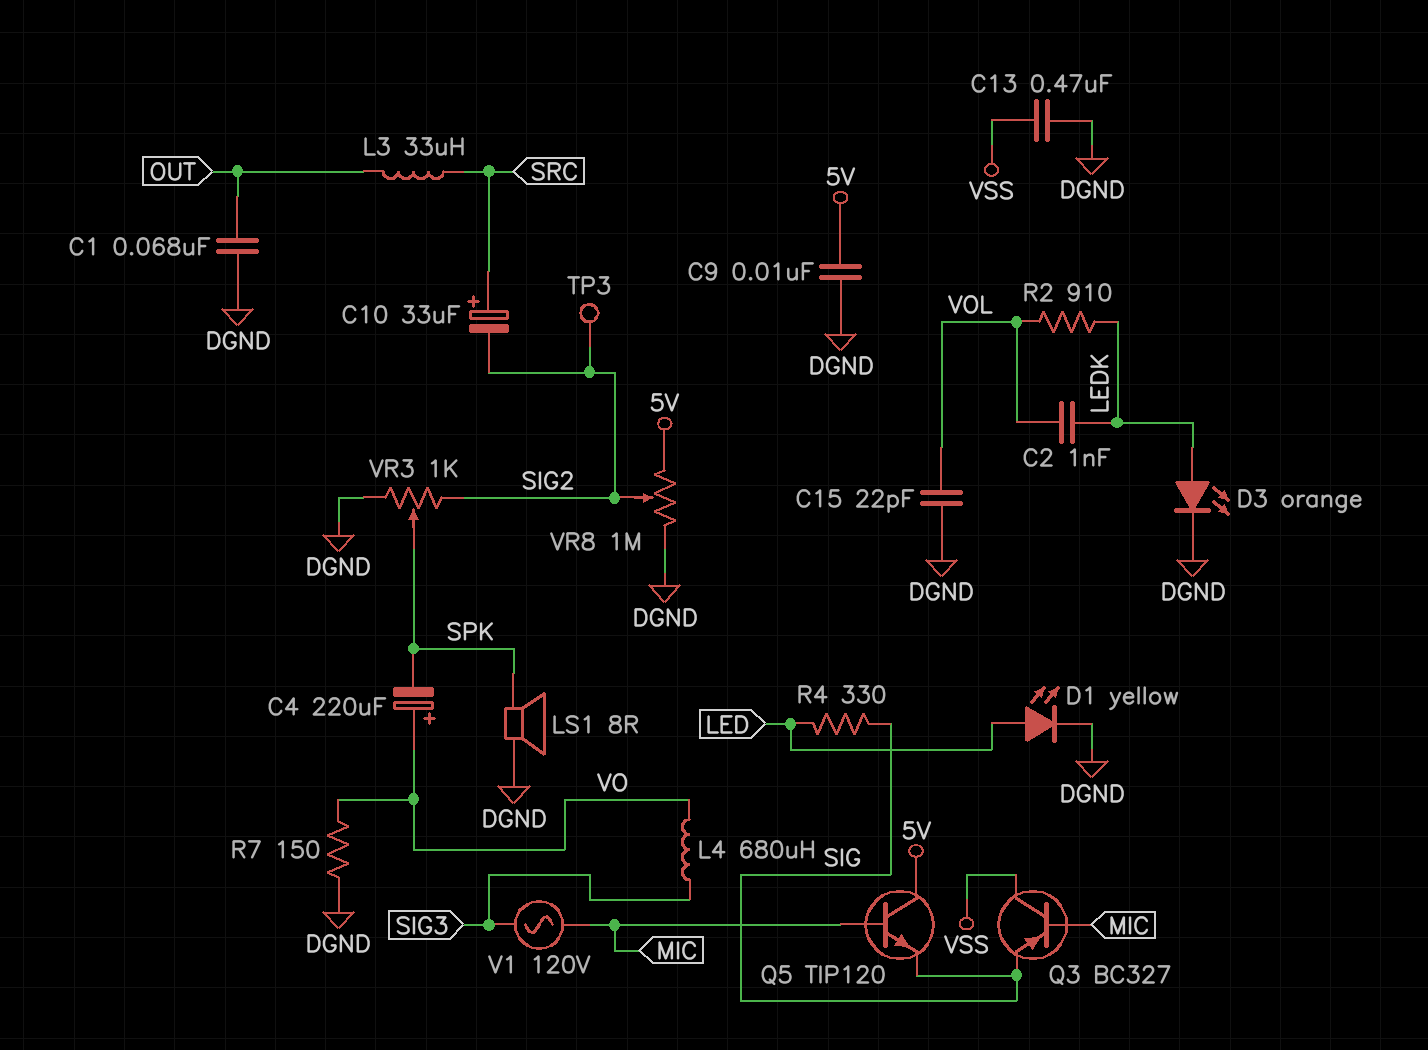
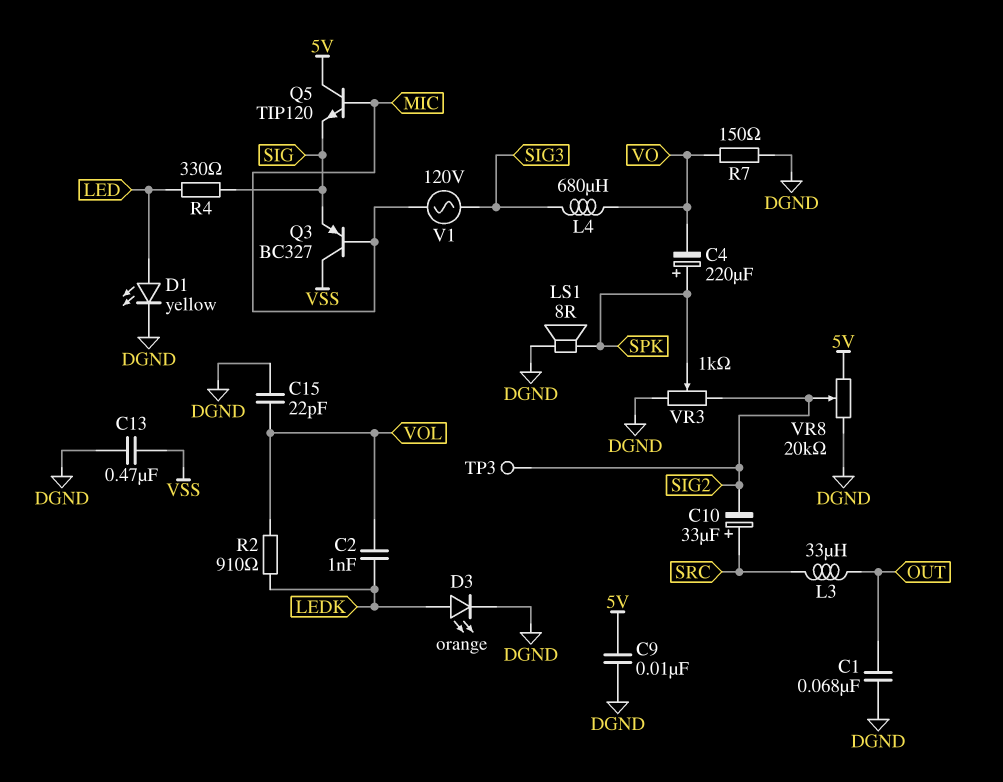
C4: 220uF (plus VO, minus SPK) -> 220uF (plus SPK, minus VO)
VR8: 1M (5V, DGND, wiper SIG2) -> 20k (5V, DGND, wiper SIG2)

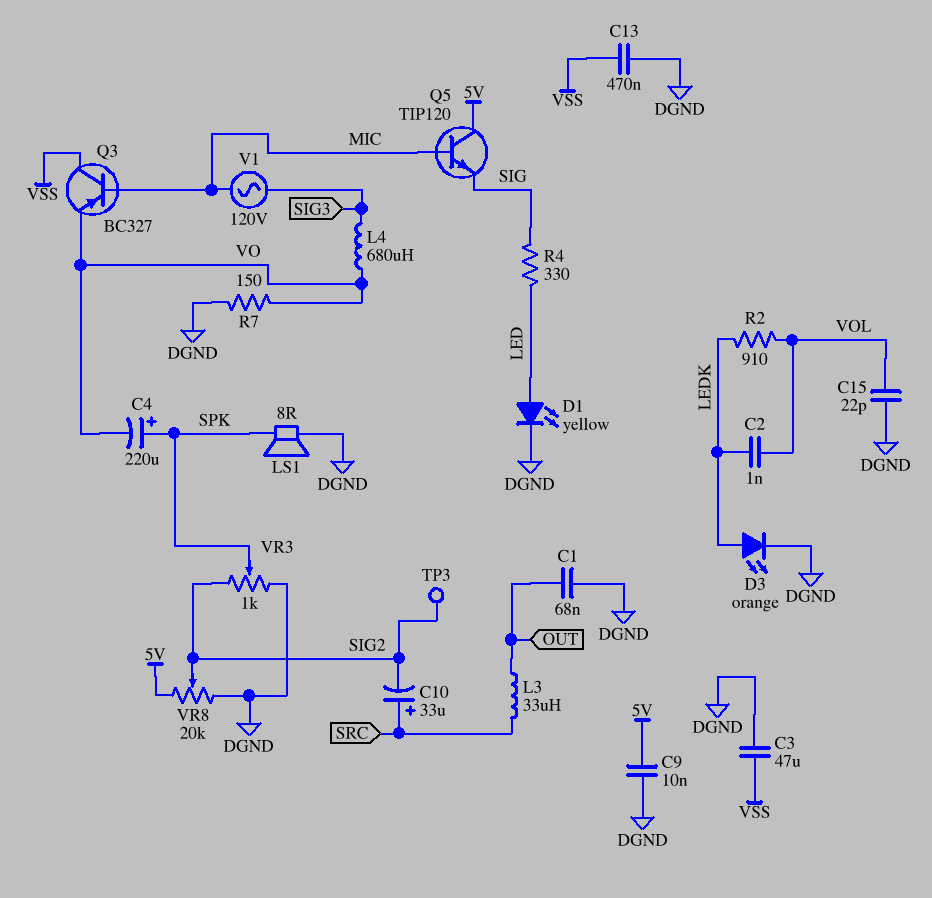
C3: none -> 47uF (DGND, VSS)
Q3: PNP BC327 (B MIC, C VSS, E SIG) -> PNP BC327 (B MIC, C VSS, E VO)

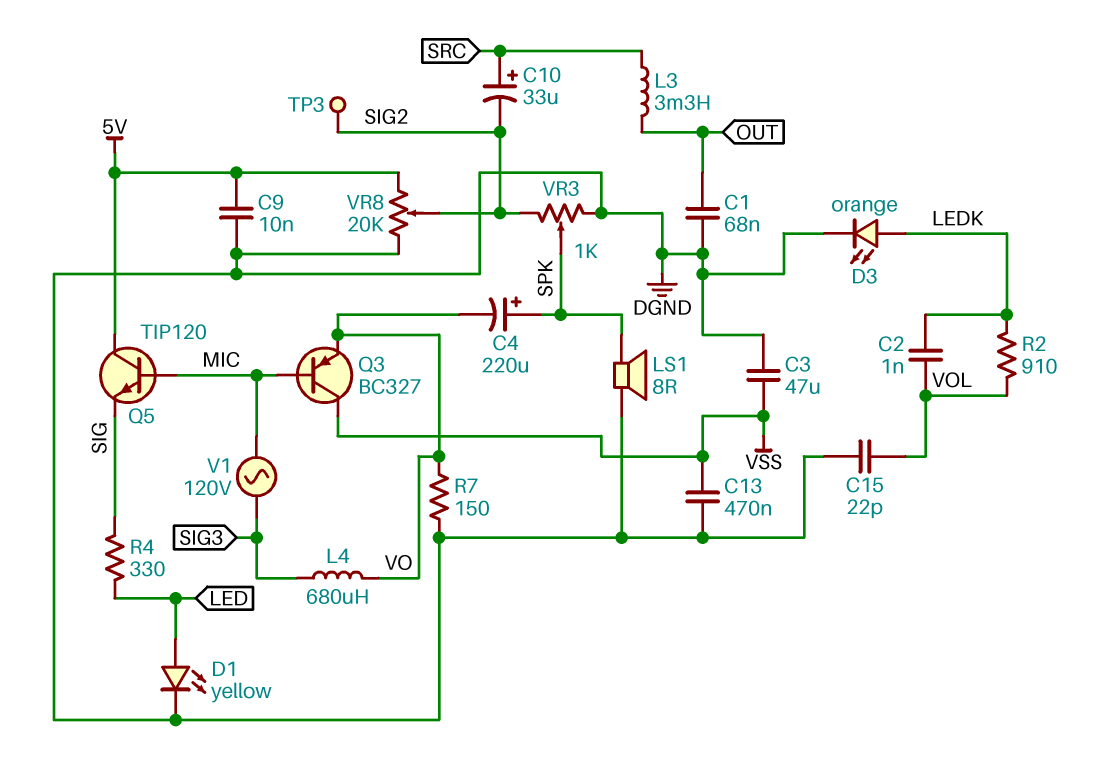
L3: 33uH (OUT, SRC) -> 3.3mH (OUT, SRC)

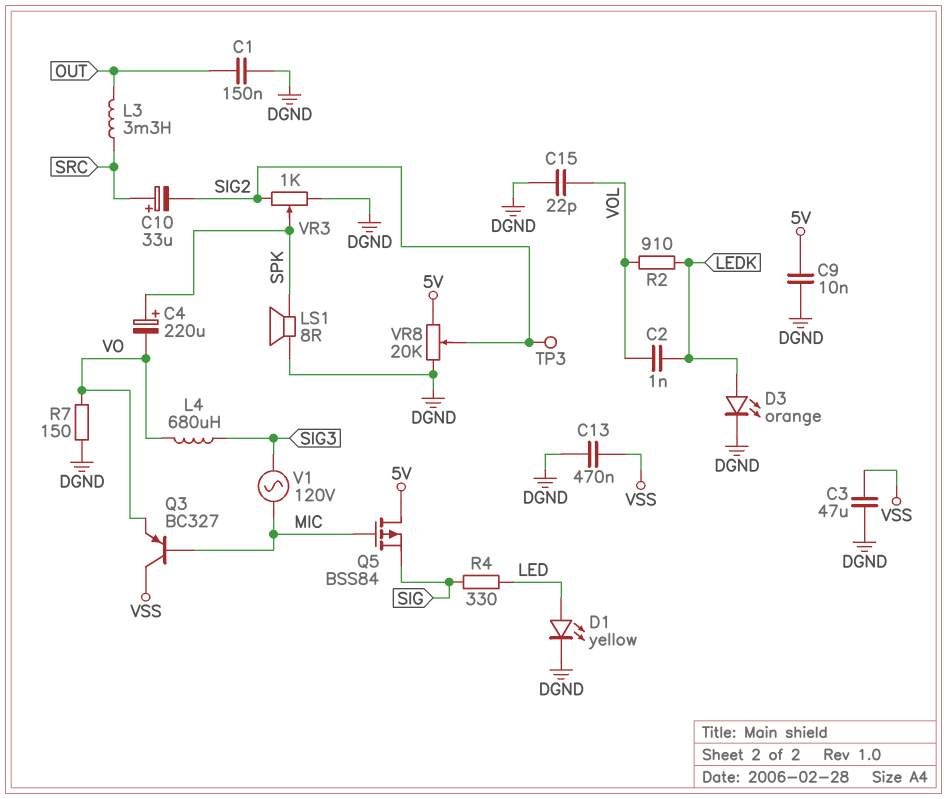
C1: 68nF (DGND, OUT) -> 150nF (DGND, OUT)
Q5: NPN TIP120 (B MIC, C 5V, E SIG) -> PMOS BSS84 (G MIC, D 5V, S SIG)

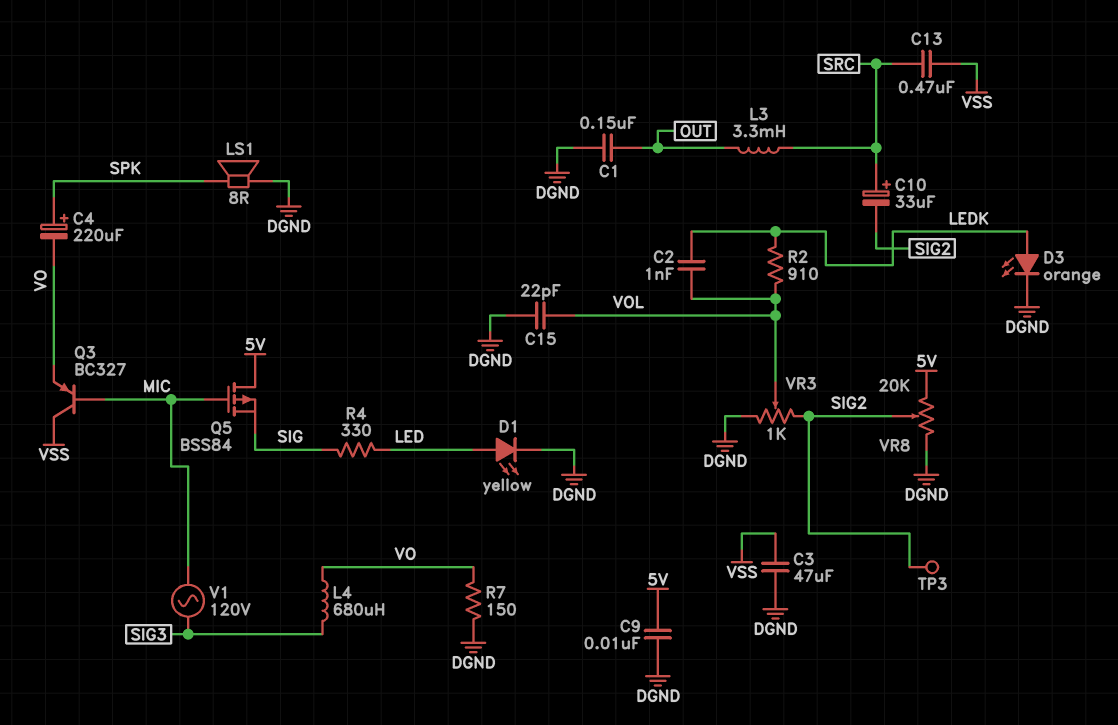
C13: 470nF (DGND, VSS) -> 470nF (SRC, VSS)
VR3: 1k (DGND, SIG2, wiper SPK) -> 1k (DGND, SIG2, wiper VOL)

